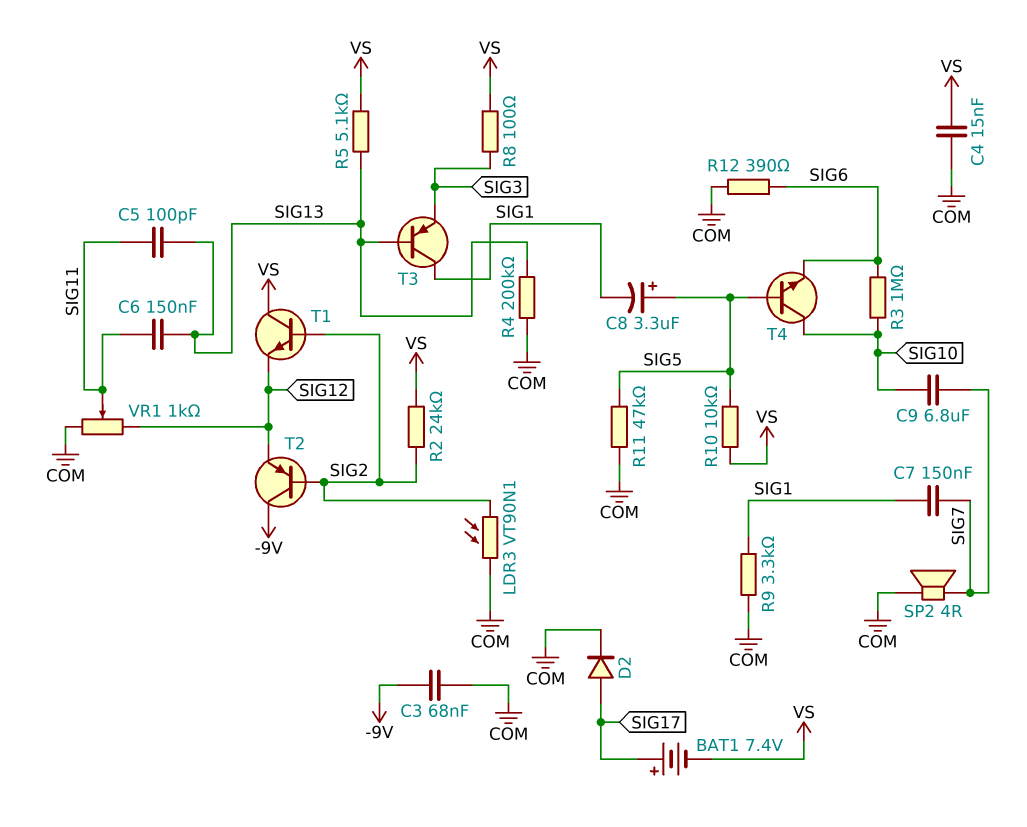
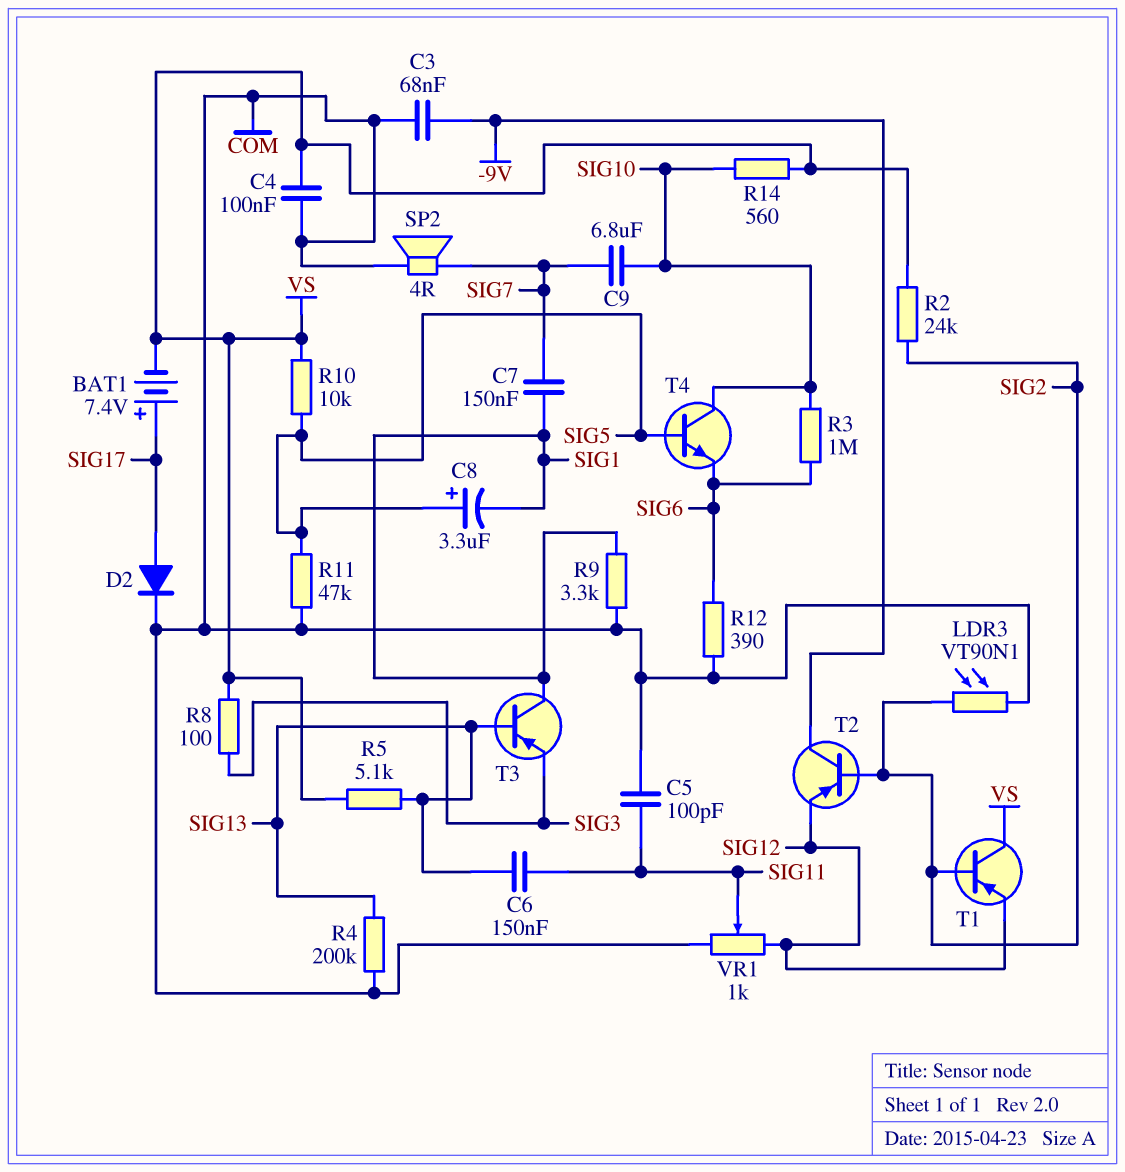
C4: 15nF (COM, VS) -> 100nF (COM, VS)
C5: 100pF (SIG11, SIG13) -> 100pF (COM, SIG11)
R14: none -> 560 (SIG10, VS)
T1: NPN (B SIG2, C VS, E SIG12) -> PNP (B SIG2, C VS, E SIG12)

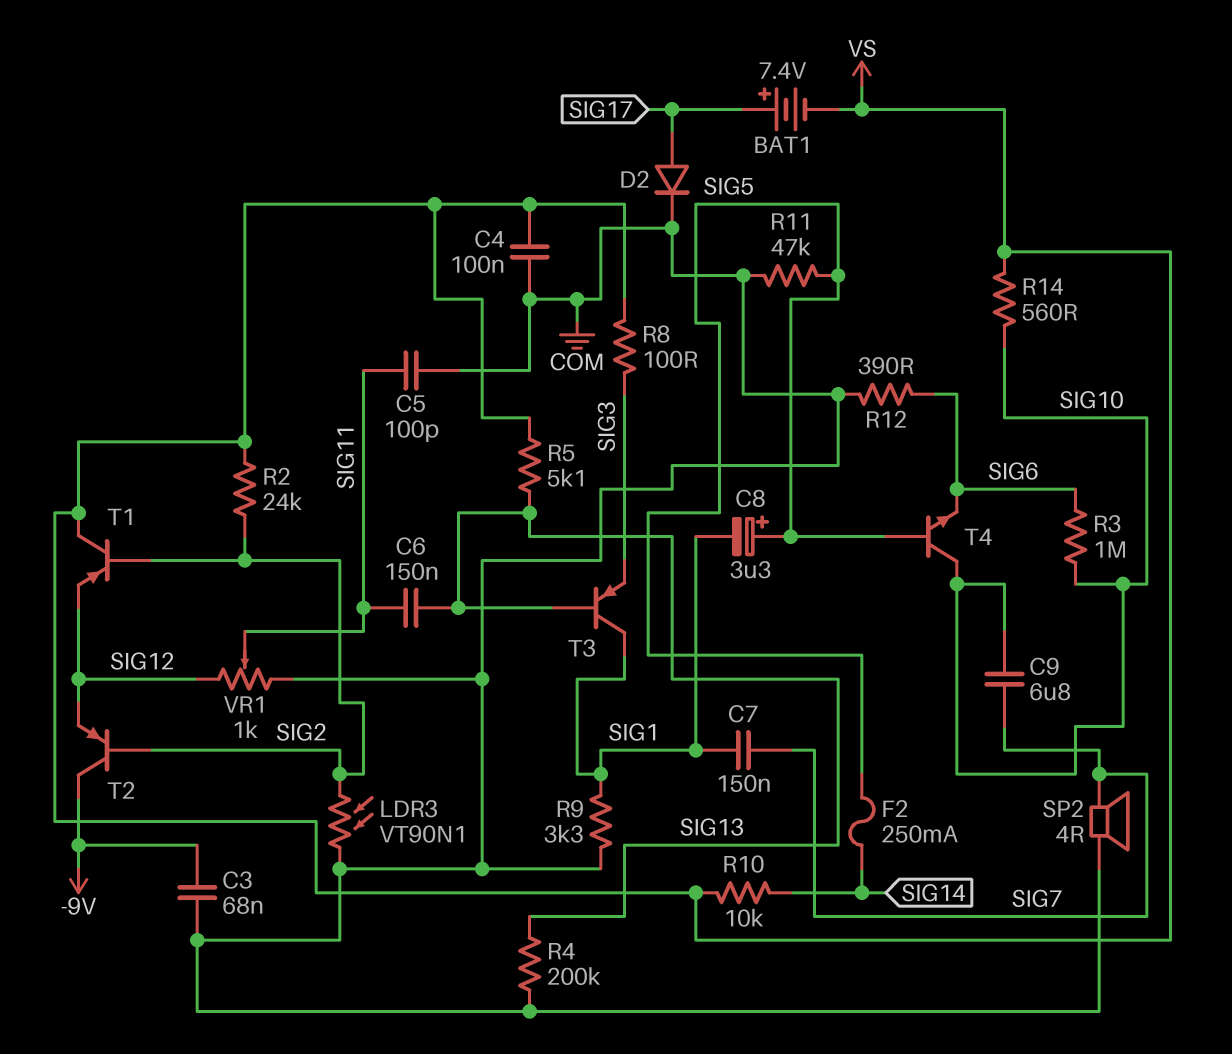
F2: none -> 250mA (SIG5, SIG14)
R10: 10k (SIG5, VS) -> 10k (SIG14, VS)

